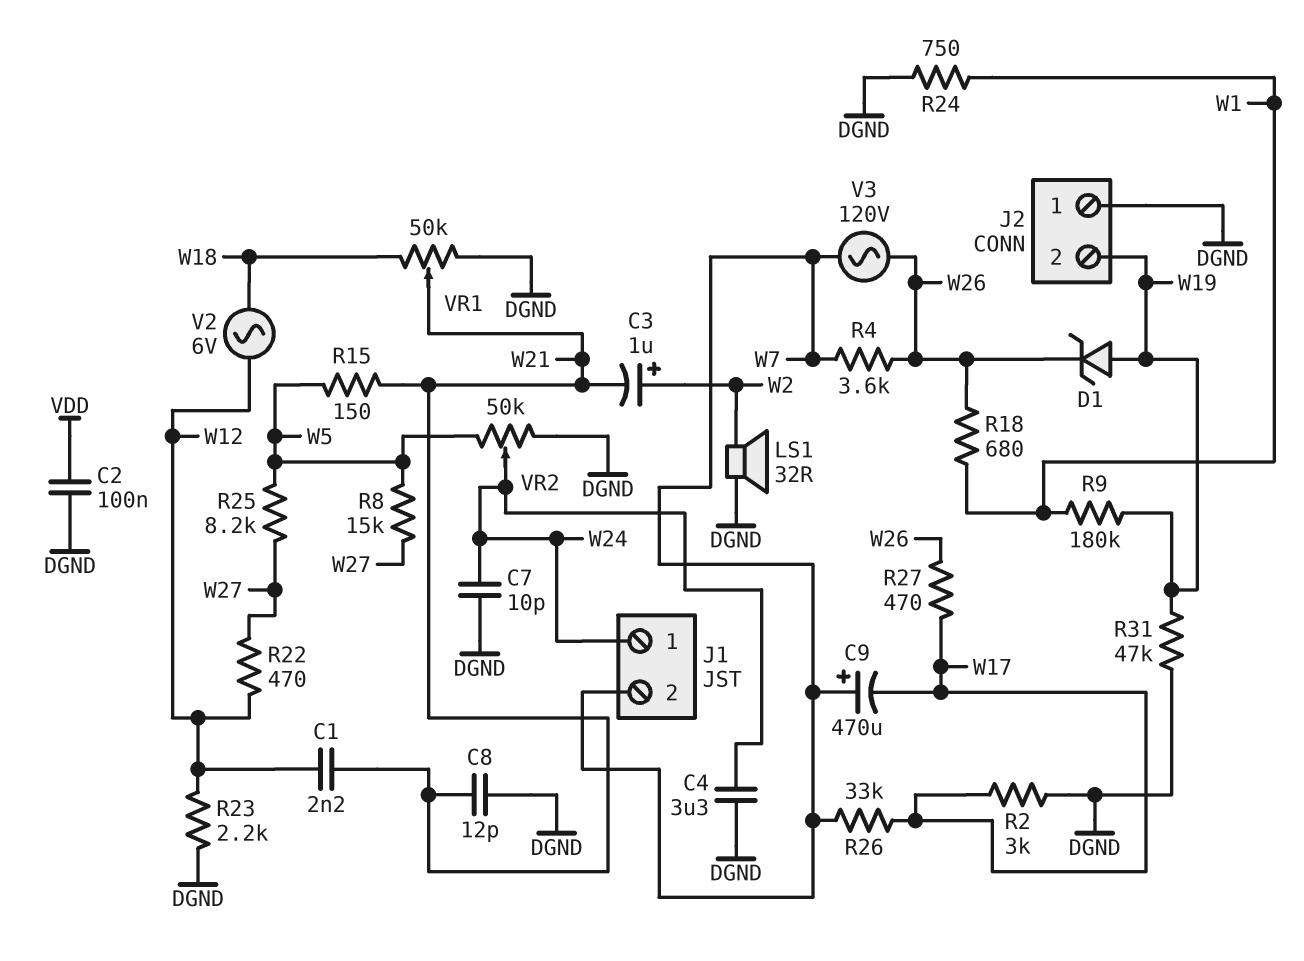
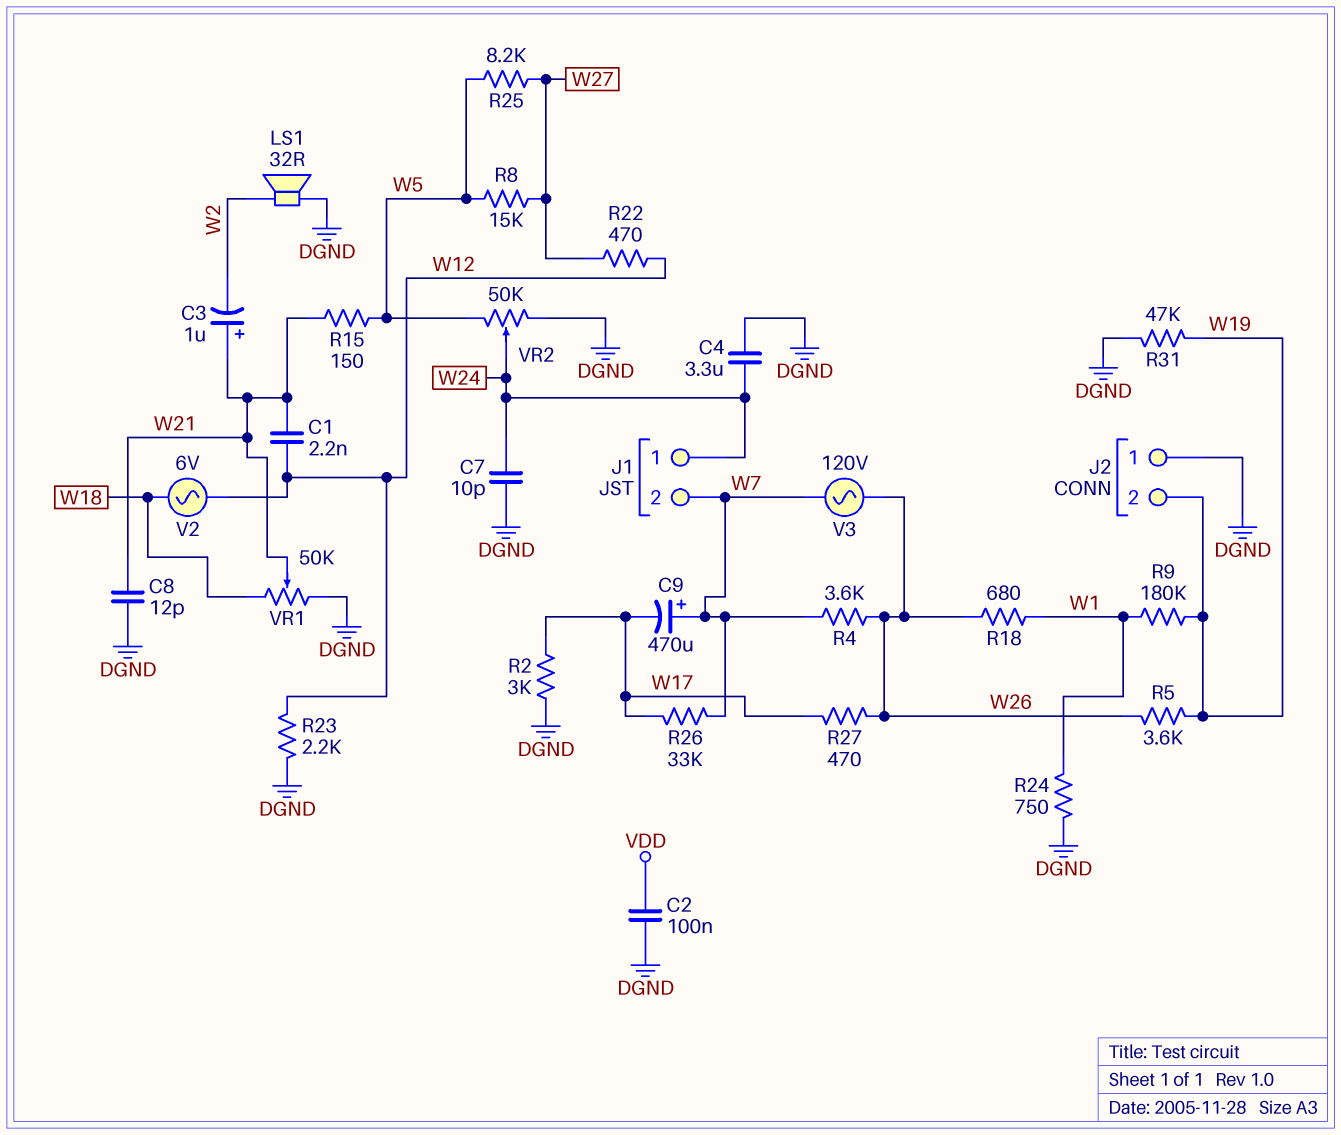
C3: 1uF (plus W2, minus W21) -> 1uF (plus W21, minus W2)
D1: zener (A W19, K W26) -> none
R5: none -> 3.6k (W19, W26)

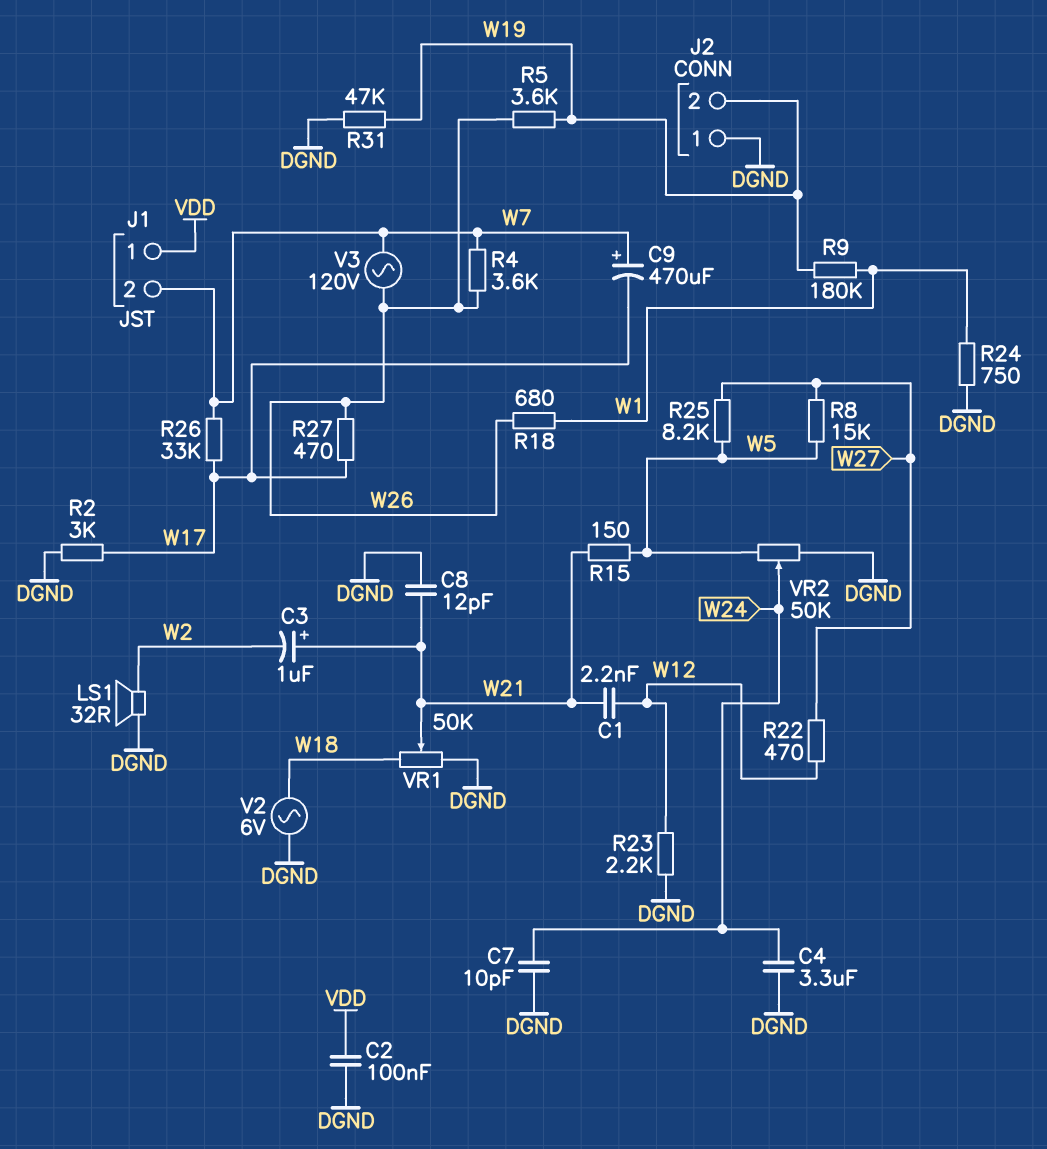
J1 pin 1: W24 -> VDD
V2: AC 6V (W12, W18) -> AC 6V (DGND, W18)

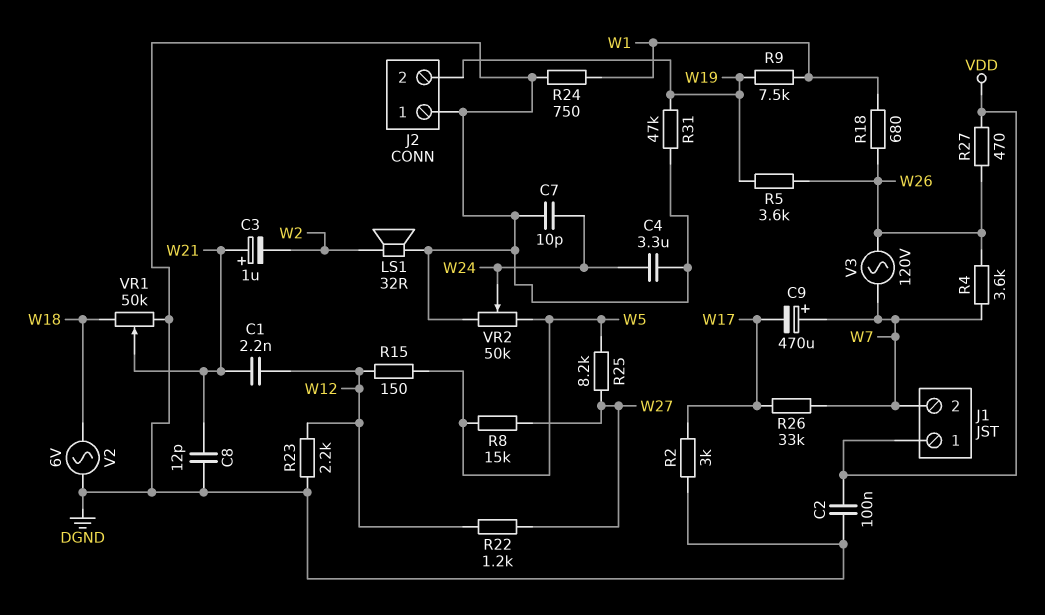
R9: 180k (W1, W19) -> 7.5k (W1, W19)
R15: 150 (W5, W21) -> 150 (W5, W12)
R22: 470 (W12, W27) -> 1.2k (W12, W27)
R27: 470 (W17, W26) -> 470 (VDD, W26)

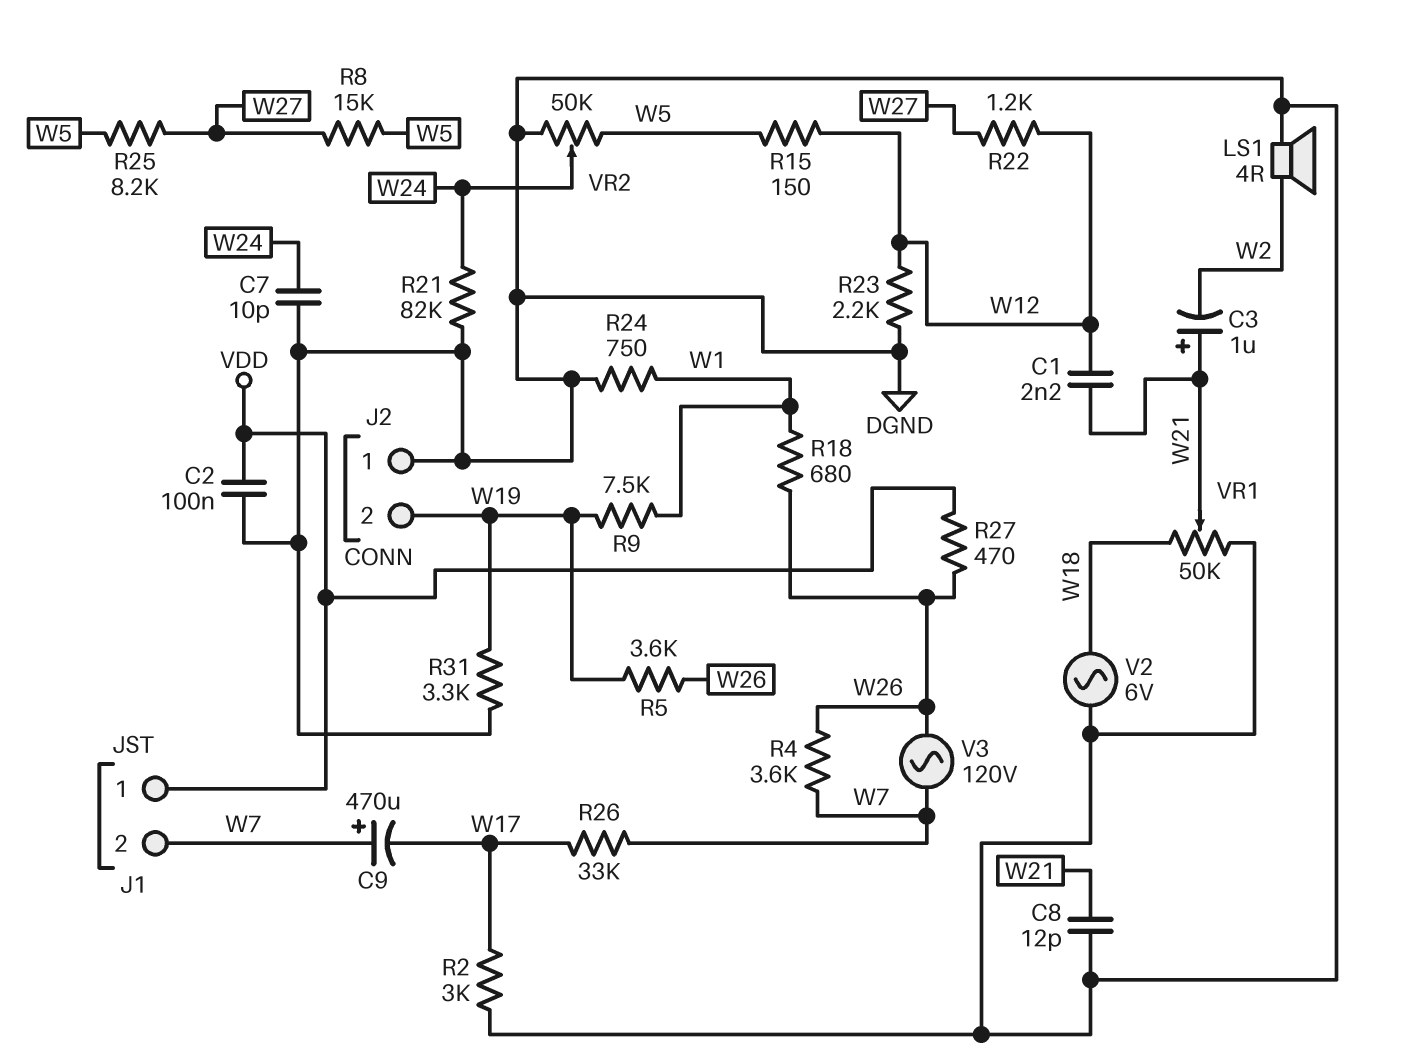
C4: 3.3uF (DGND, W24) -> none
LS1: speaker 32R (DGND, W2) -> speaker 4R (DGND, W2)
R21: none -> 82k (DGND, W24)
R31: 47k (DGND, W19) -> 3.3k (DGND, W19)

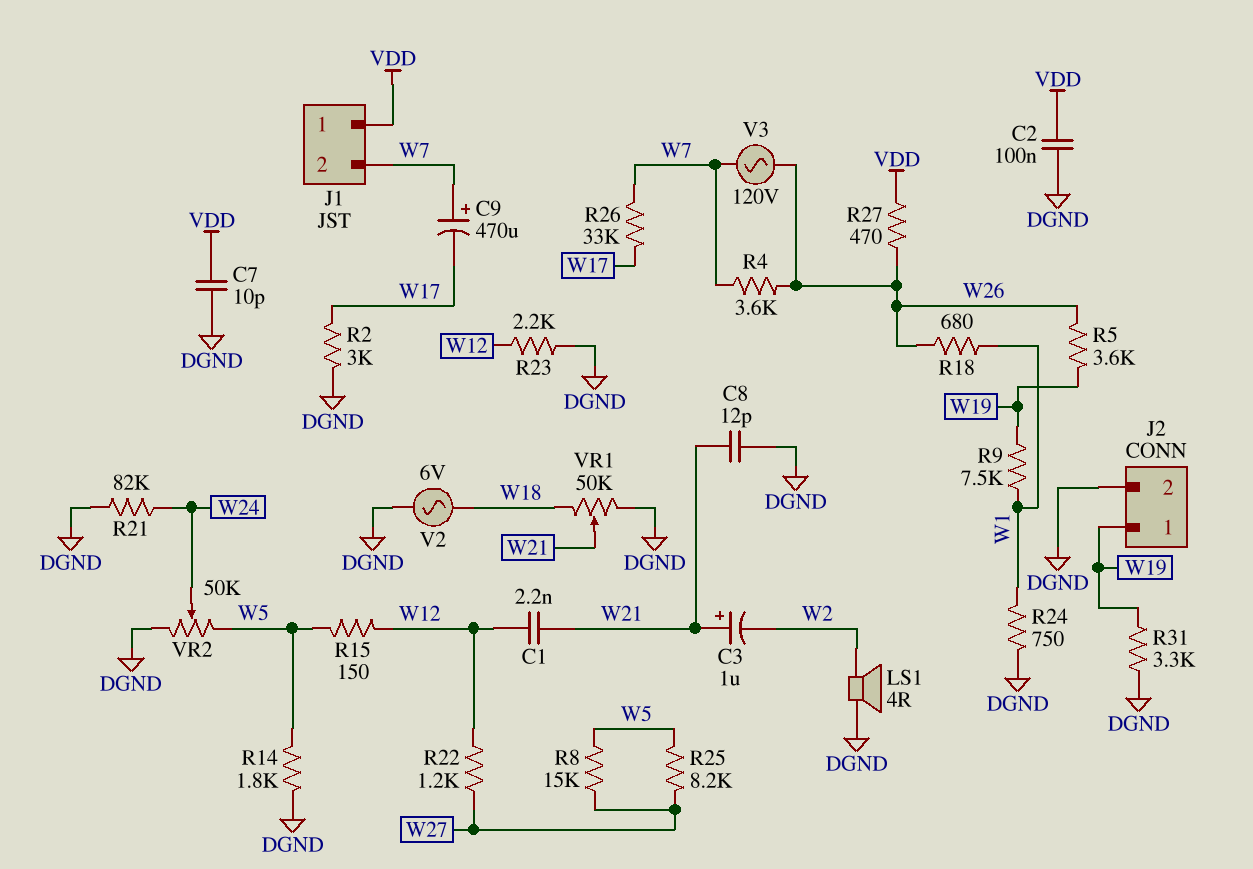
C7: 10pF (DGND, W24) -> 10pF (DGND, VDD)
J2 pin 1: DGND -> W19
J2 pin 2: W19 -> DGND
R14: none -> 1.8k (DGND, W5)

